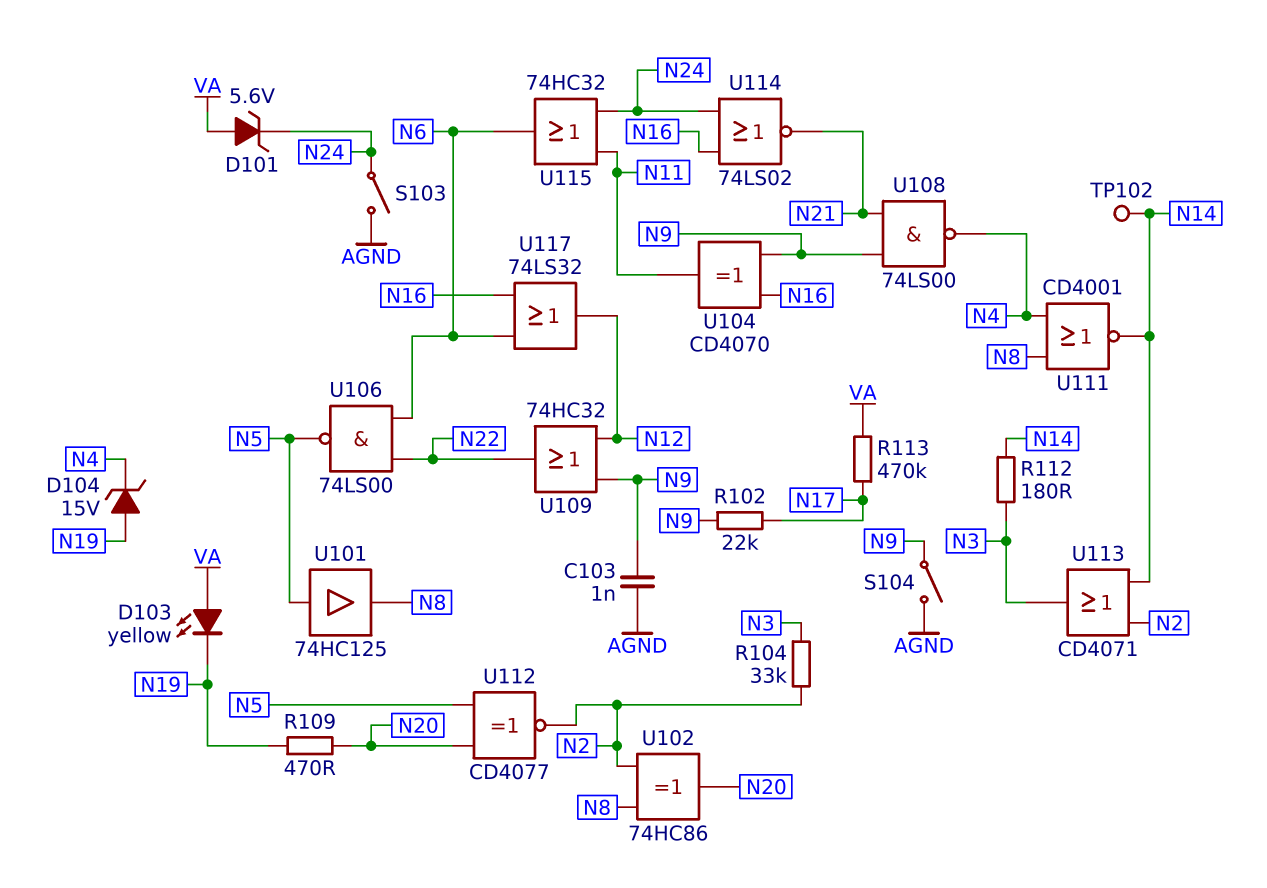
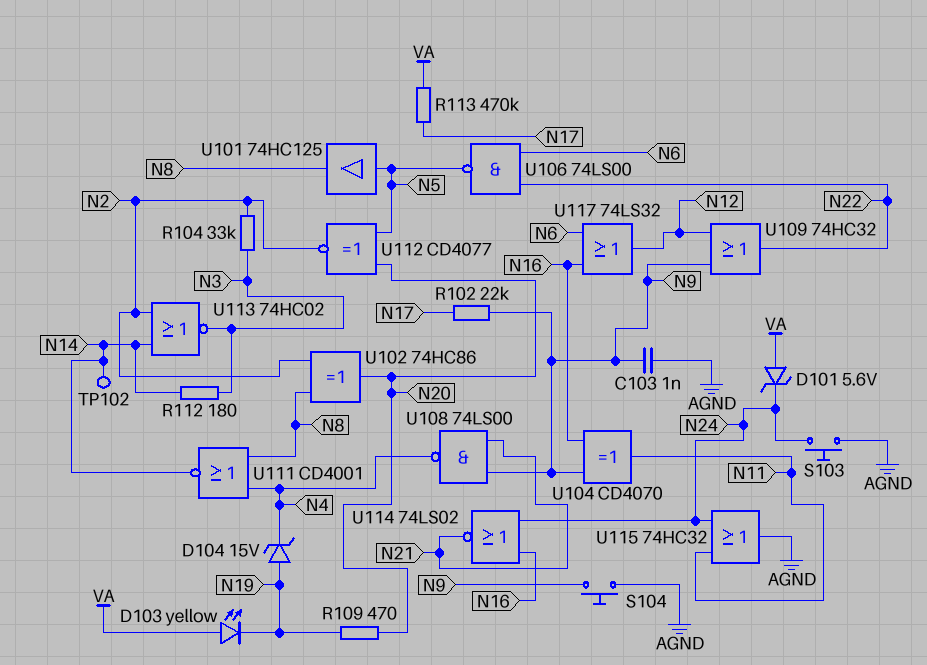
S103: switch (AGND, N24) -> button (AGND, N24)
S104: switch (AGND, N9) -> button (AGND, N9)
U113: OR CD4071 (in N2, in N14, out N3) -> NOR 74HC02 (in N2, in N14, out N3)
U115: OR 74HC32 (in N11, in N24, out N6) -> OR 74HC32 (in N11, in N24, out AGND)

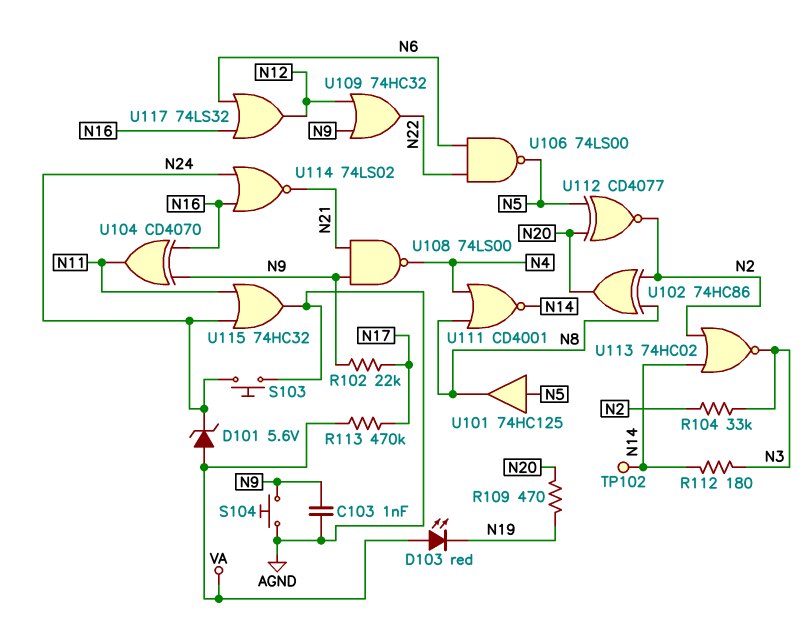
D103: LED yellow (A VA, K N19) -> LED red (A VA, K N19)
D104: zener 15V (A N19, K N4) -> none

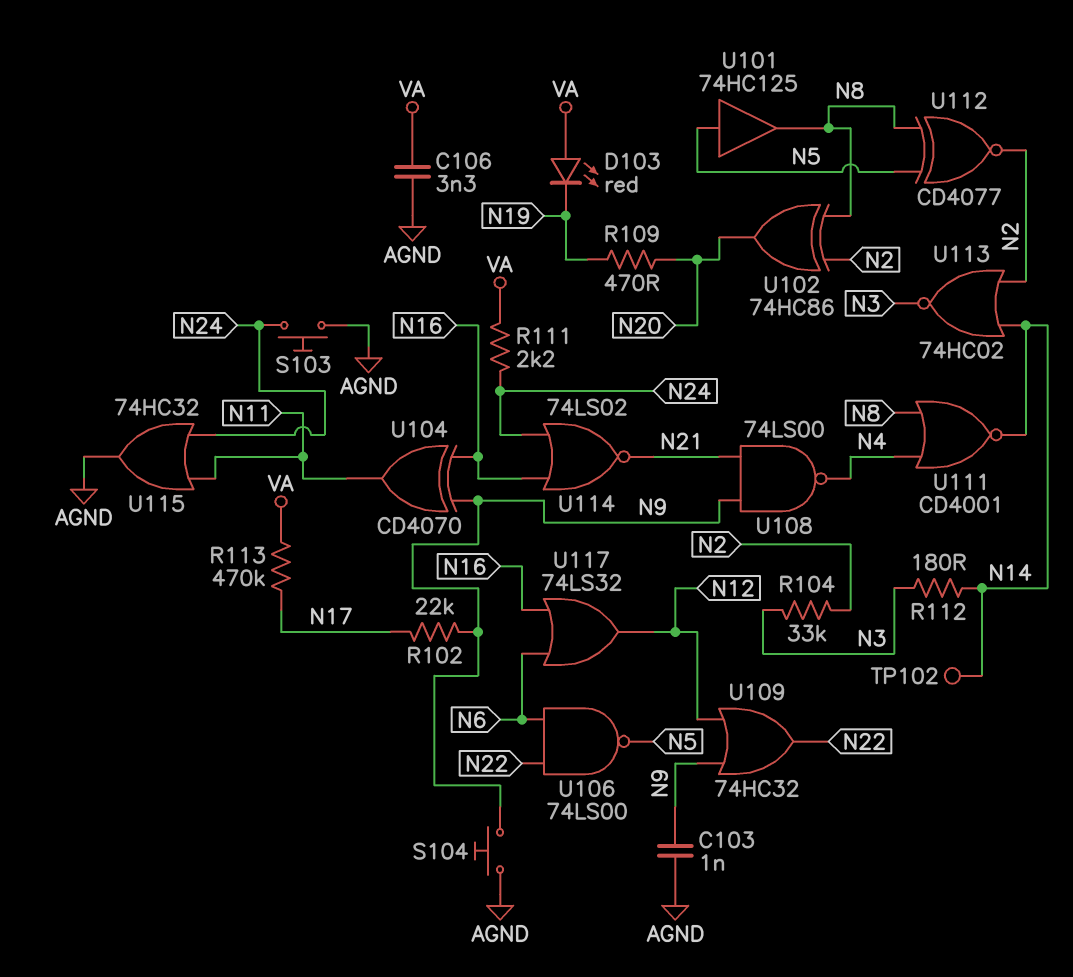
C106: none -> 3.3nF (AGND, VA)
D101: zener 5.6V (A VA, K N24) -> none
R111: none -> 2.2k (N24, VA)
U112: XNOR CD4077 (in N5, in N20, out N2) -> XNOR CD4077 (in N5, in N8, out N2)

